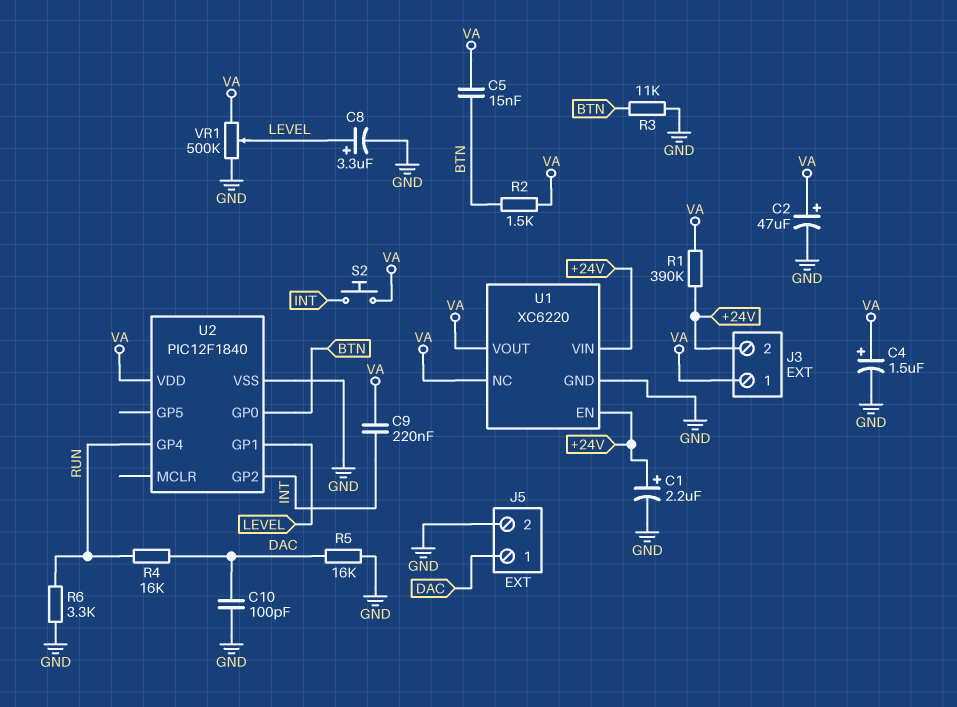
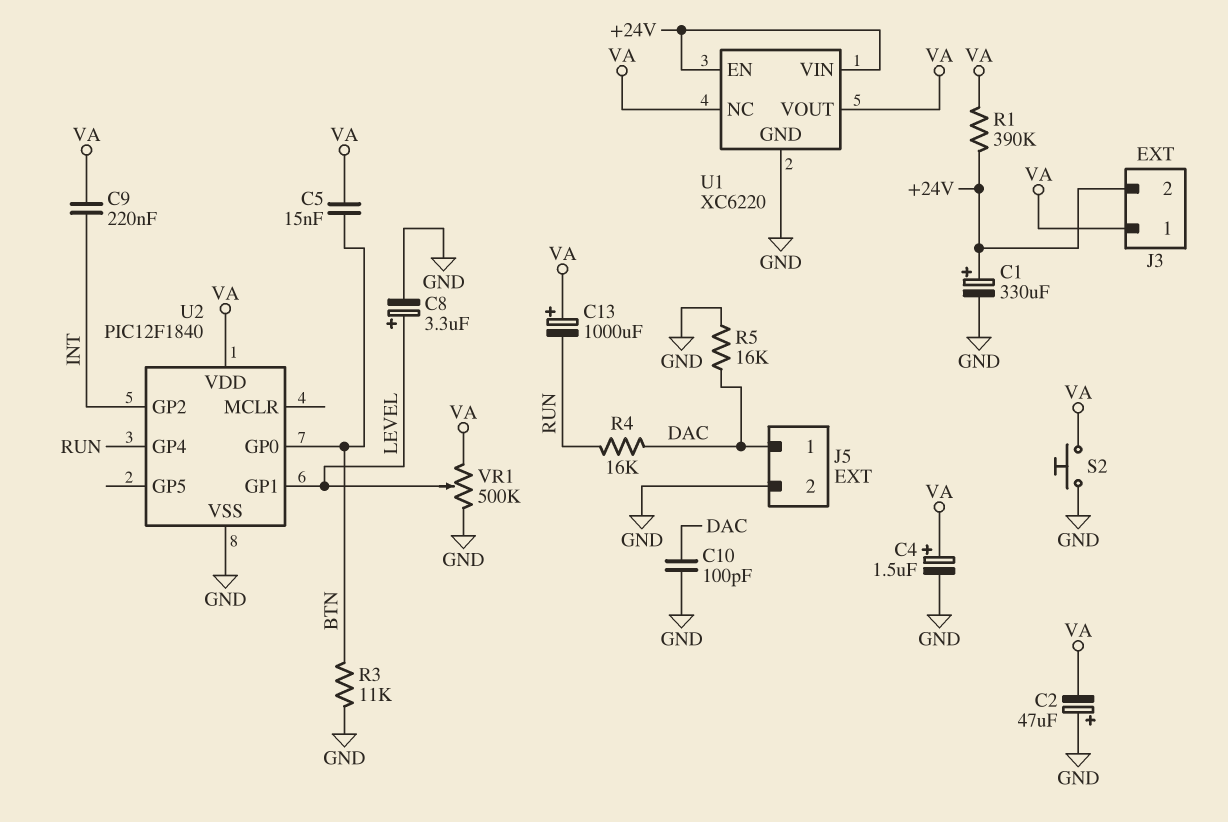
C1: 2.2uF (plus +24V, minus GND) -> 330uF (plus +24V, minus GND)
C2: 47uF (plus VA, minus GND) -> 47uF (plus GND, minus VA)
C13: none -> 1000uF (plus VA, minus RUN)
R2: 1.5k (BTN, VA) -> none
R6: 3.3k (GND, RUN) -> none
S2: button (INT, VA) -> button (GND, VA)

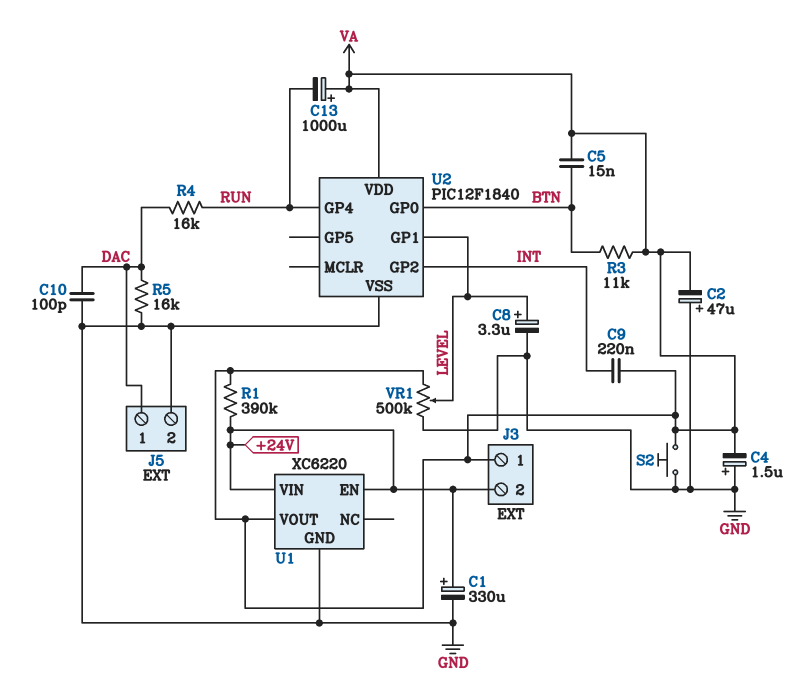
C4: 1.5uF (plus VA, minus GND) -> 1.5uF (plus GND, minus VA)
R3: 11k (BTN, GND) -> 11k (BTN, VA)
U1 pin NC: VA -> none

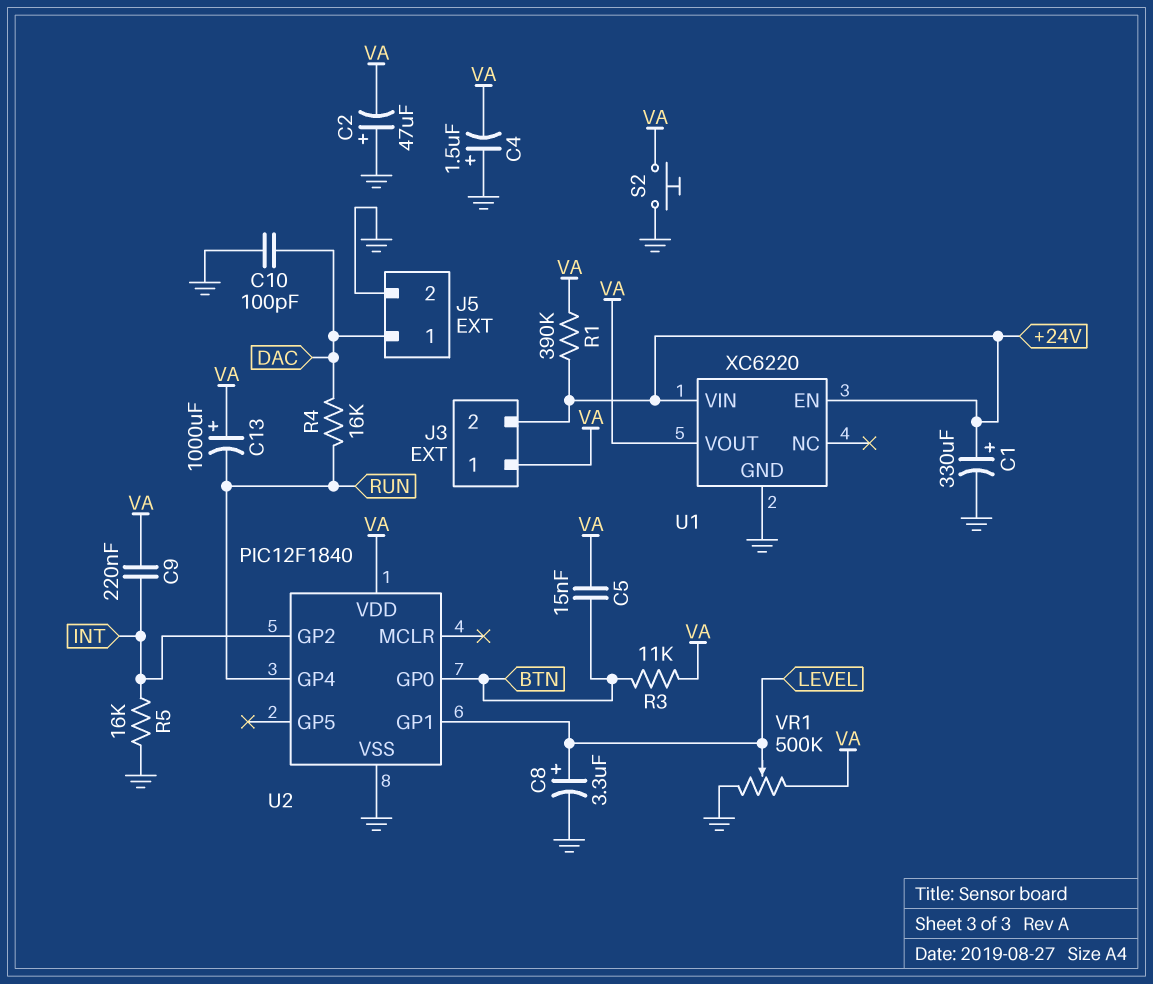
R5: 16k (DAC, GND) -> 16k (GND, INT)

